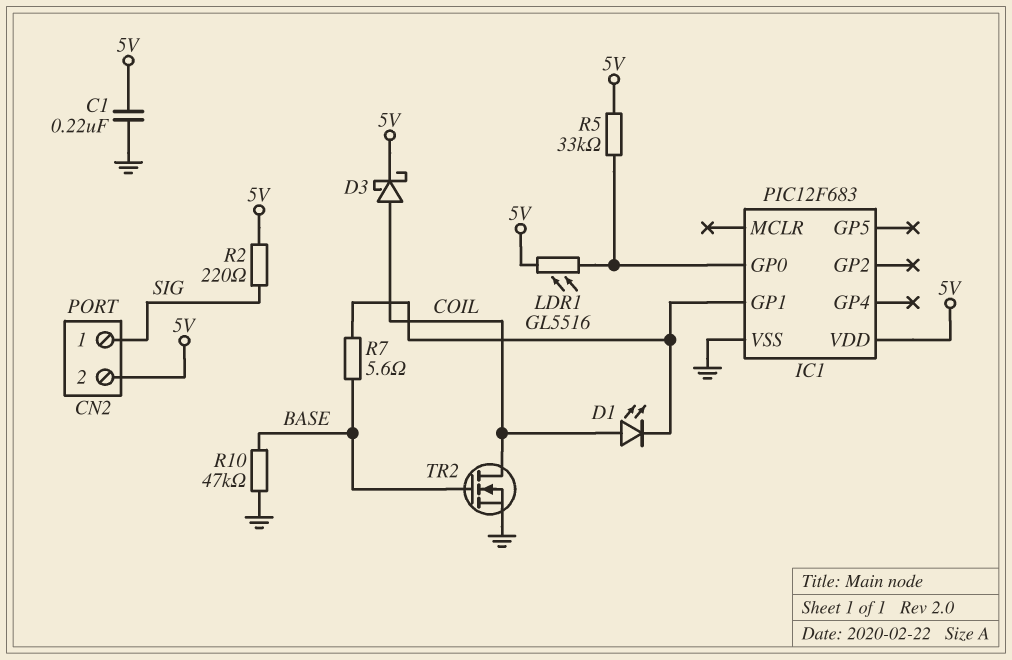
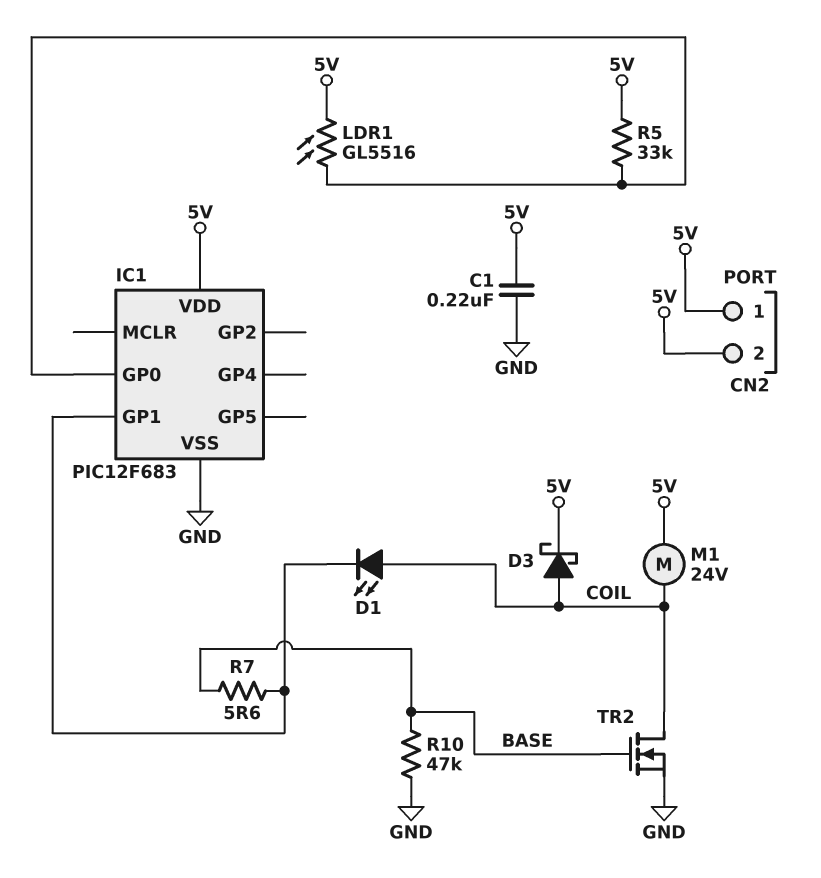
CN2 pin 1: SIG -> 5V
M1: none -> motor 24V (5V, COIL)
R2: 220 (5V, SIG) -> none

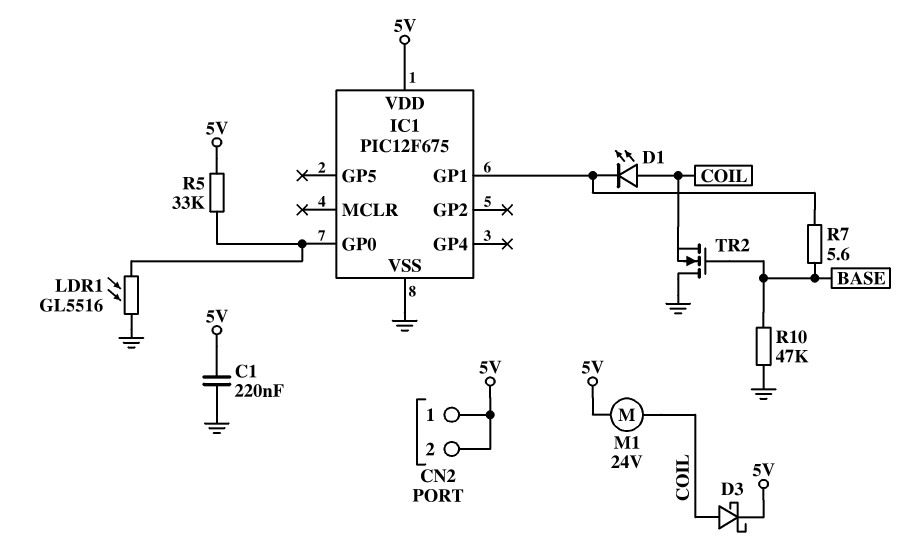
IC1: PIC12F683 -> PIC12F675
LDR1: GL5516 (5V, IC1/GP0) -> GL5516 (GND, IC1/GP0)
TR2: NMOS (G BASE, D COIL, S GND) -> NMOS (G BASE, D GND, S COIL)

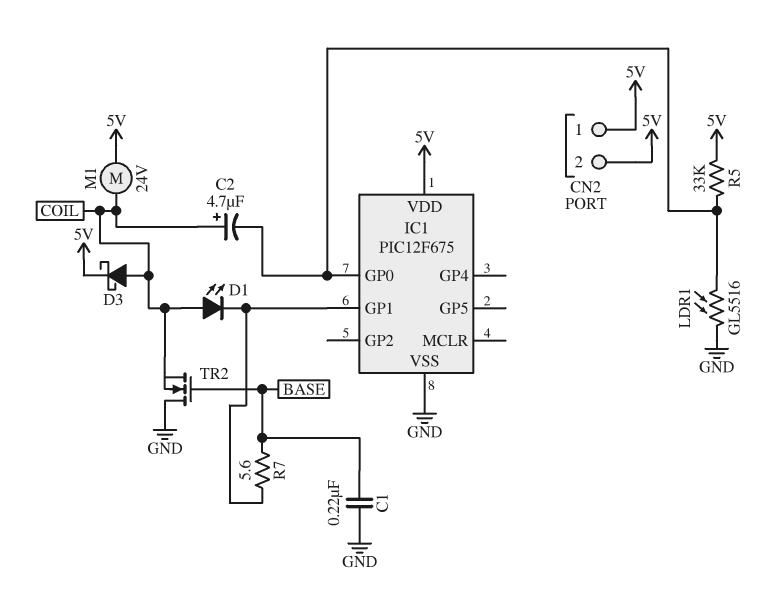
C1: 220nF (5V, GND) -> 220nF (BASE, GND)
C2: none -> 4.7uF (plus COIL, minus IC1/GP0)
R10: 47k (BASE, GND) -> none

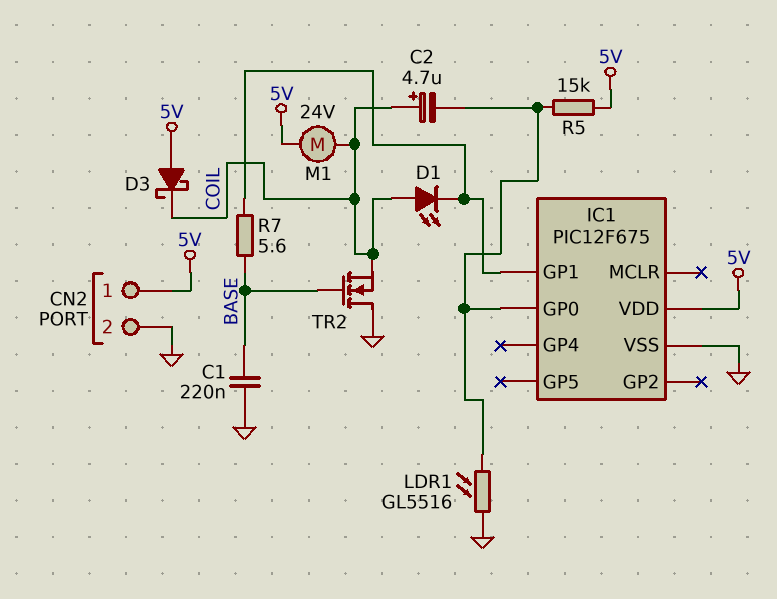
CN2 pin 2: 5V -> GND
D3: schottky (A COIL, K 5V) -> schottky (A 5V, K COIL)
R5: 33k (5V, IC1/GP0) -> 15k (5V, IC1/GP0)

